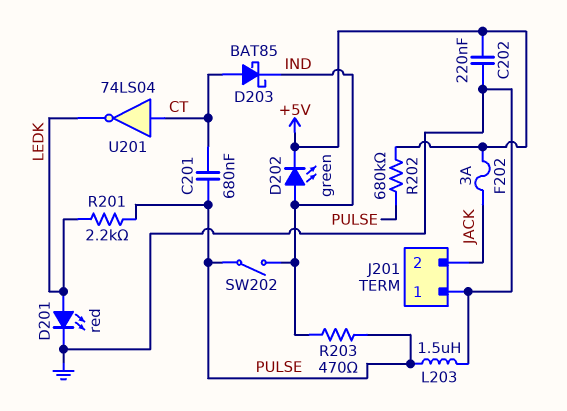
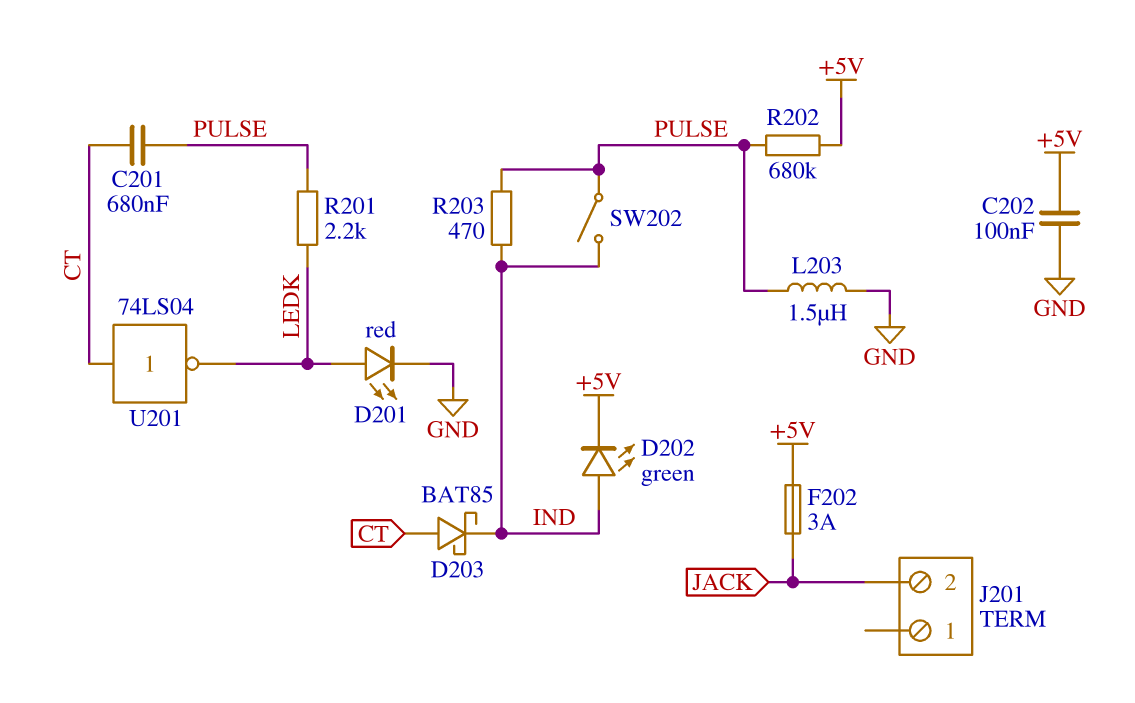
C202: 220nF (+5V, GND) -> 100nF (+5V, GND)
J201 pin 1: GND -> none

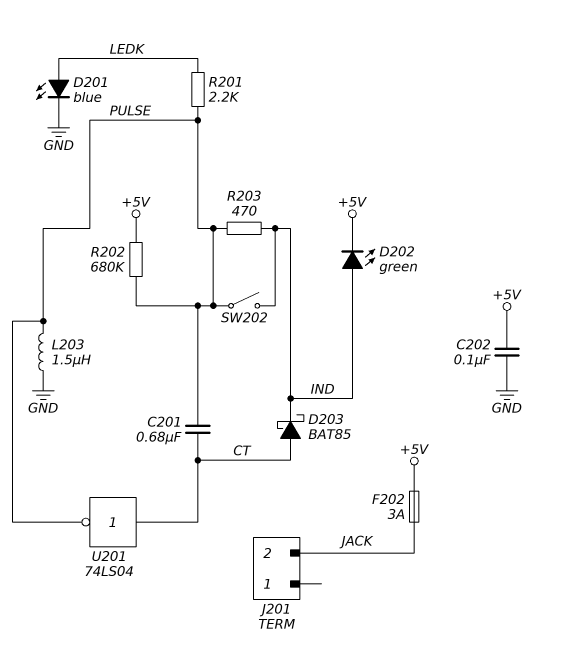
D201: LED red (A LEDK, K GND) -> LED blue (A LEDK, K GND)
U201: NOT 74LS04 (in CT, out LEDK) -> NOT 74LS04 (in CT, out PULSE)

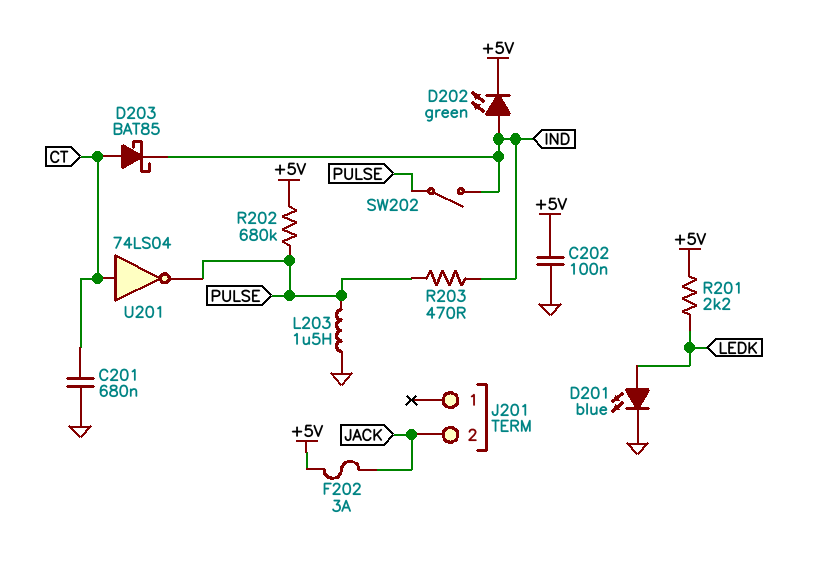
C201: 680nF (CT, PULSE) -> 680nF (CT, GND)
R201: 2.2k (LEDK, PULSE) -> 2.2k (+5V, LEDK)

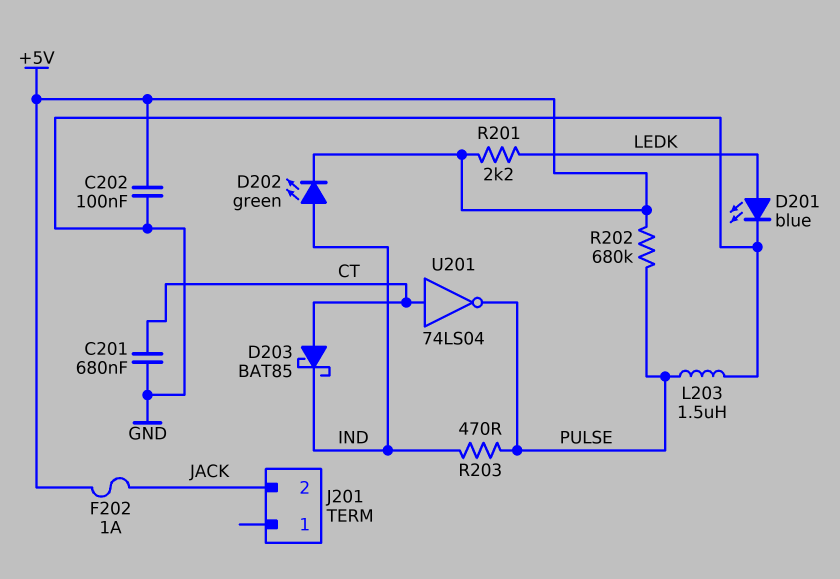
F202: 3A (+5V, JACK) -> 1A (+5V, JACK)
SW202: switch (IND, PULSE) -> none

